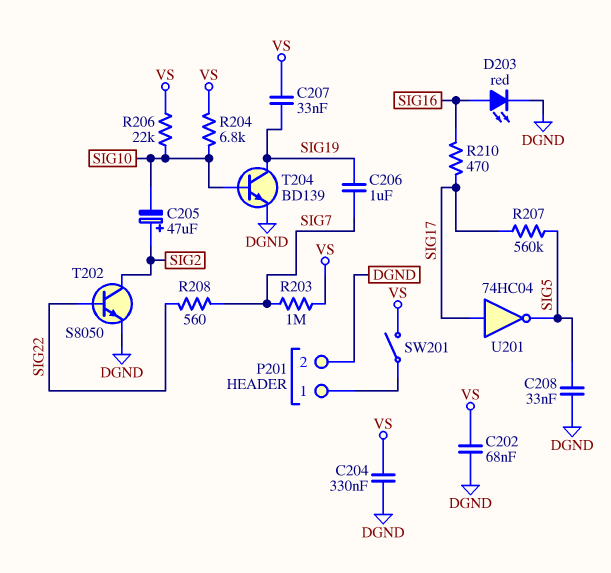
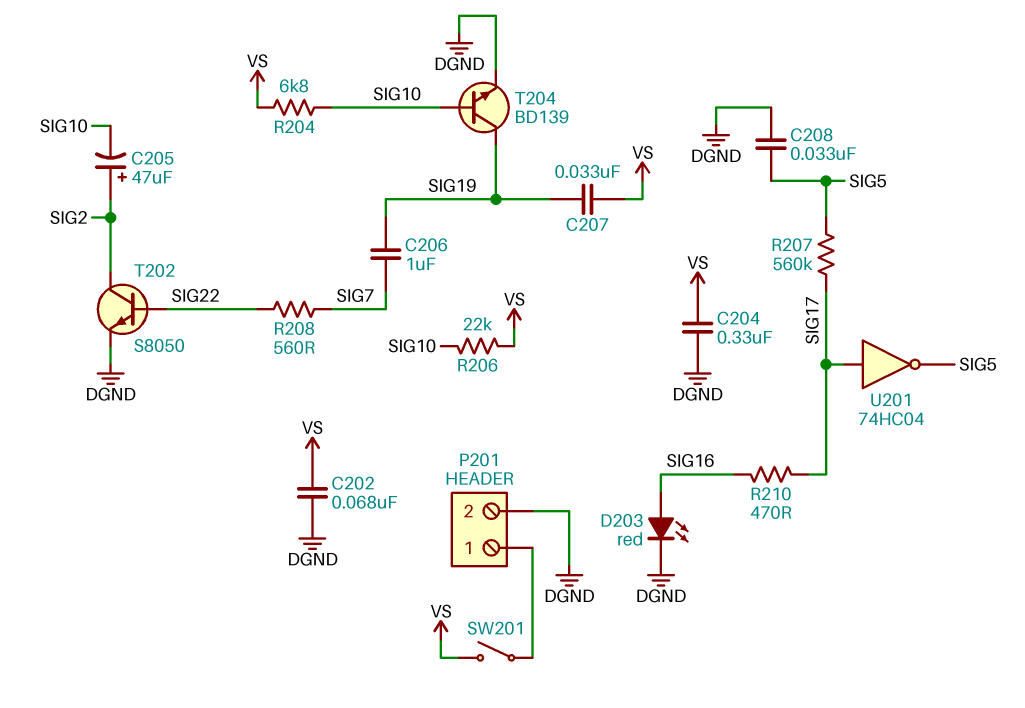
R203: 1M (SIG7, VS) -> none

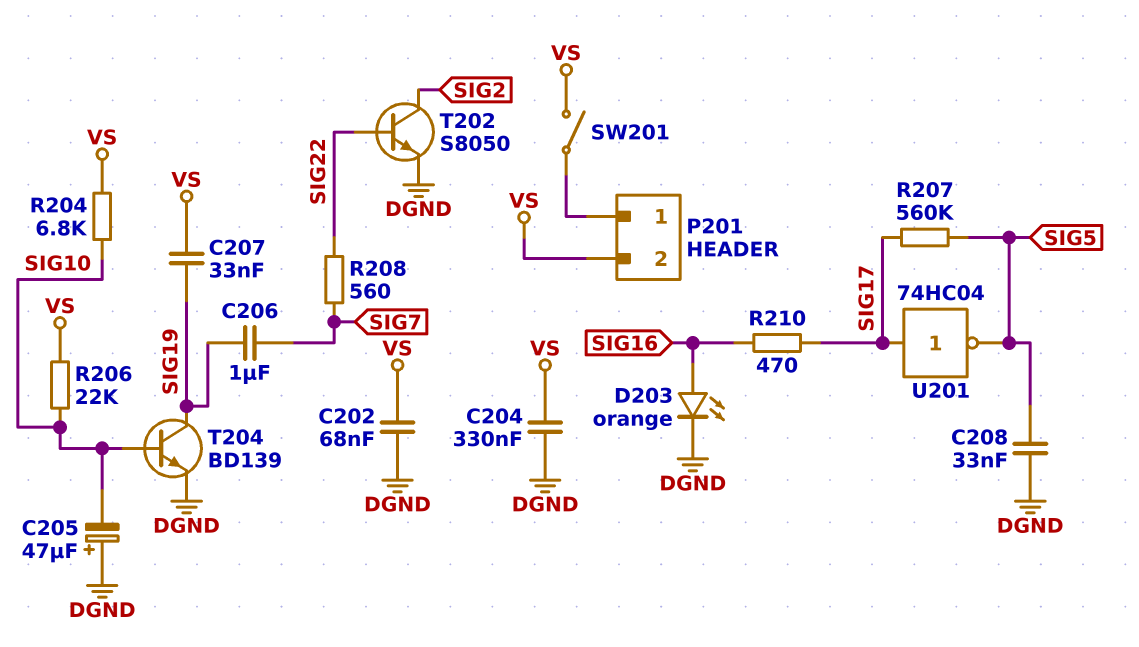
C205: 47uF (plus SIG2, minus SIG10) -> 47uF (plus DGND, minus SIG10)
D203: LED red (A SIG16, K DGND) -> LED orange (A SIG16, K DGND)
P201 pin 2: DGND -> VS

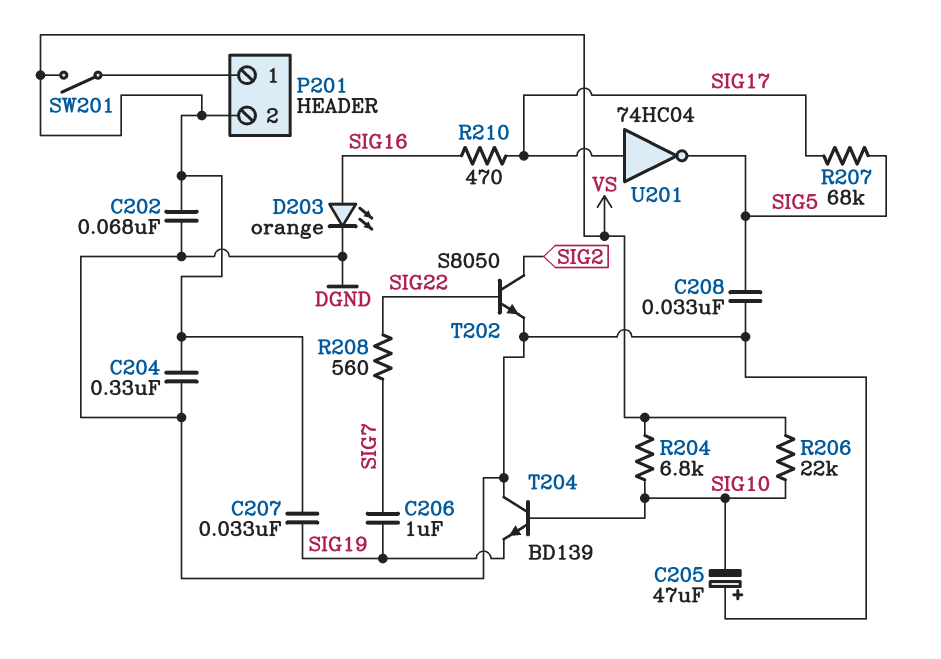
R207: 560k (SIG5, SIG17) -> 68k (SIG5, SIG17)
T204: NPN BD139 (B SIG10, C SIG19, E DGND) -> NPN BD139 (B SIG10, C DGND, E SIG19)

